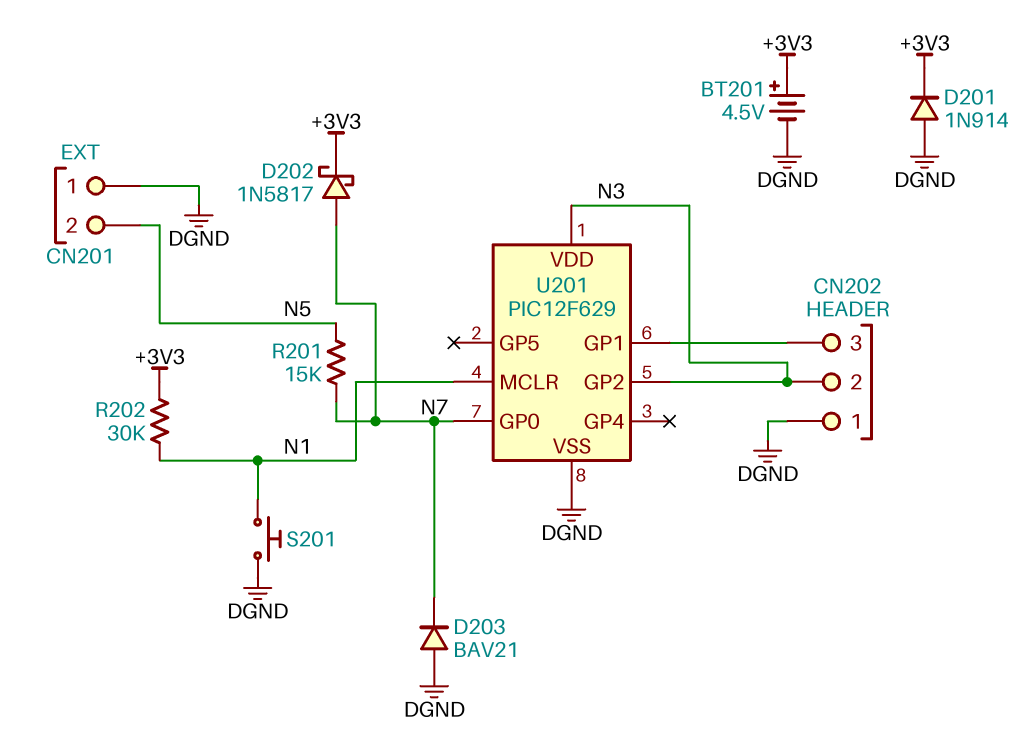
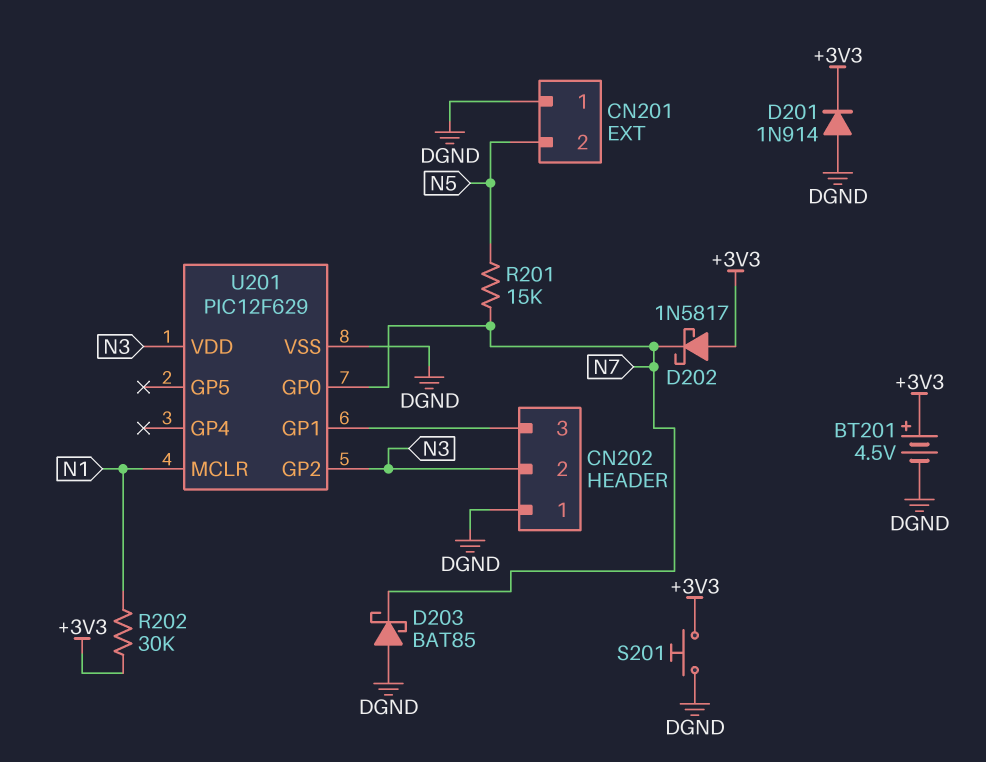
D202: schottky 1N5817 (A N7, K +3V3) -> schottky 1N5817 (A +3V3, K N7)
D203: diode BAV21 (A DGND, K N7) -> schottky BAT85 (A DGND, K N7)
S201: button (DGND, N1) -> button (+3V3, DGND)

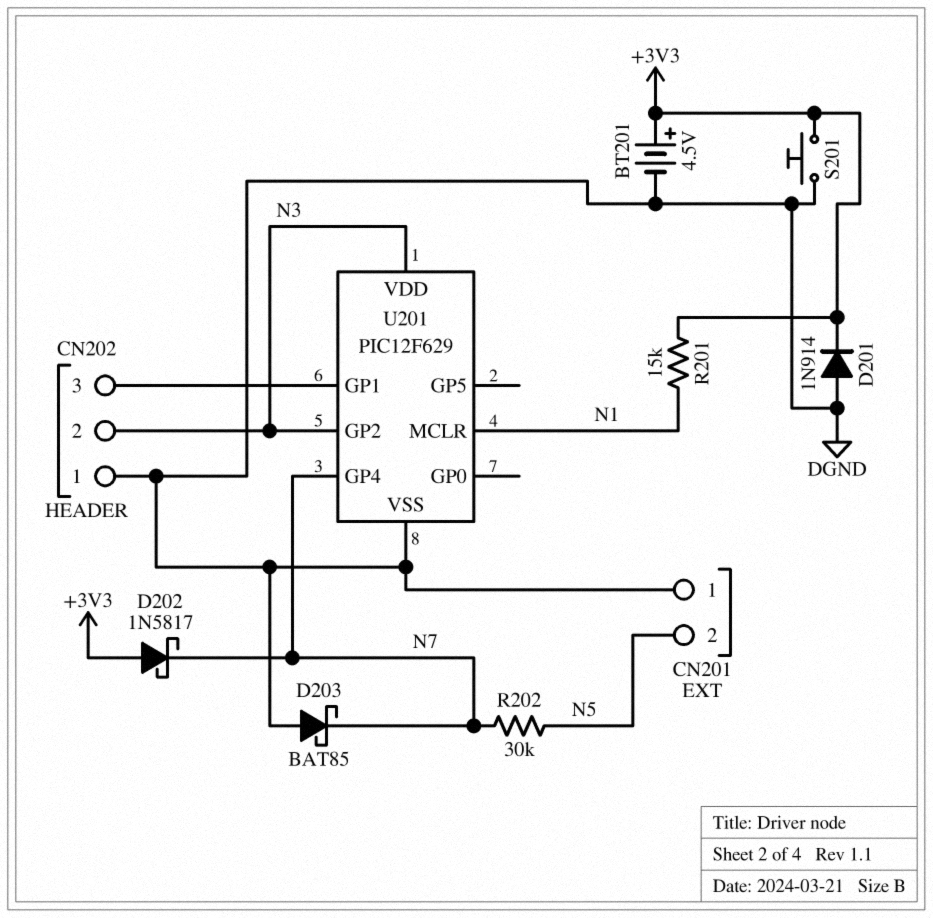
R201: 15k (N5, N7) -> 15k (+3V3, N1)
R202: 30k (+3V3, N1) -> 30k (N5, N7)
U201 pin GP0: N7 -> none
U201 pin GP4: none -> N7

